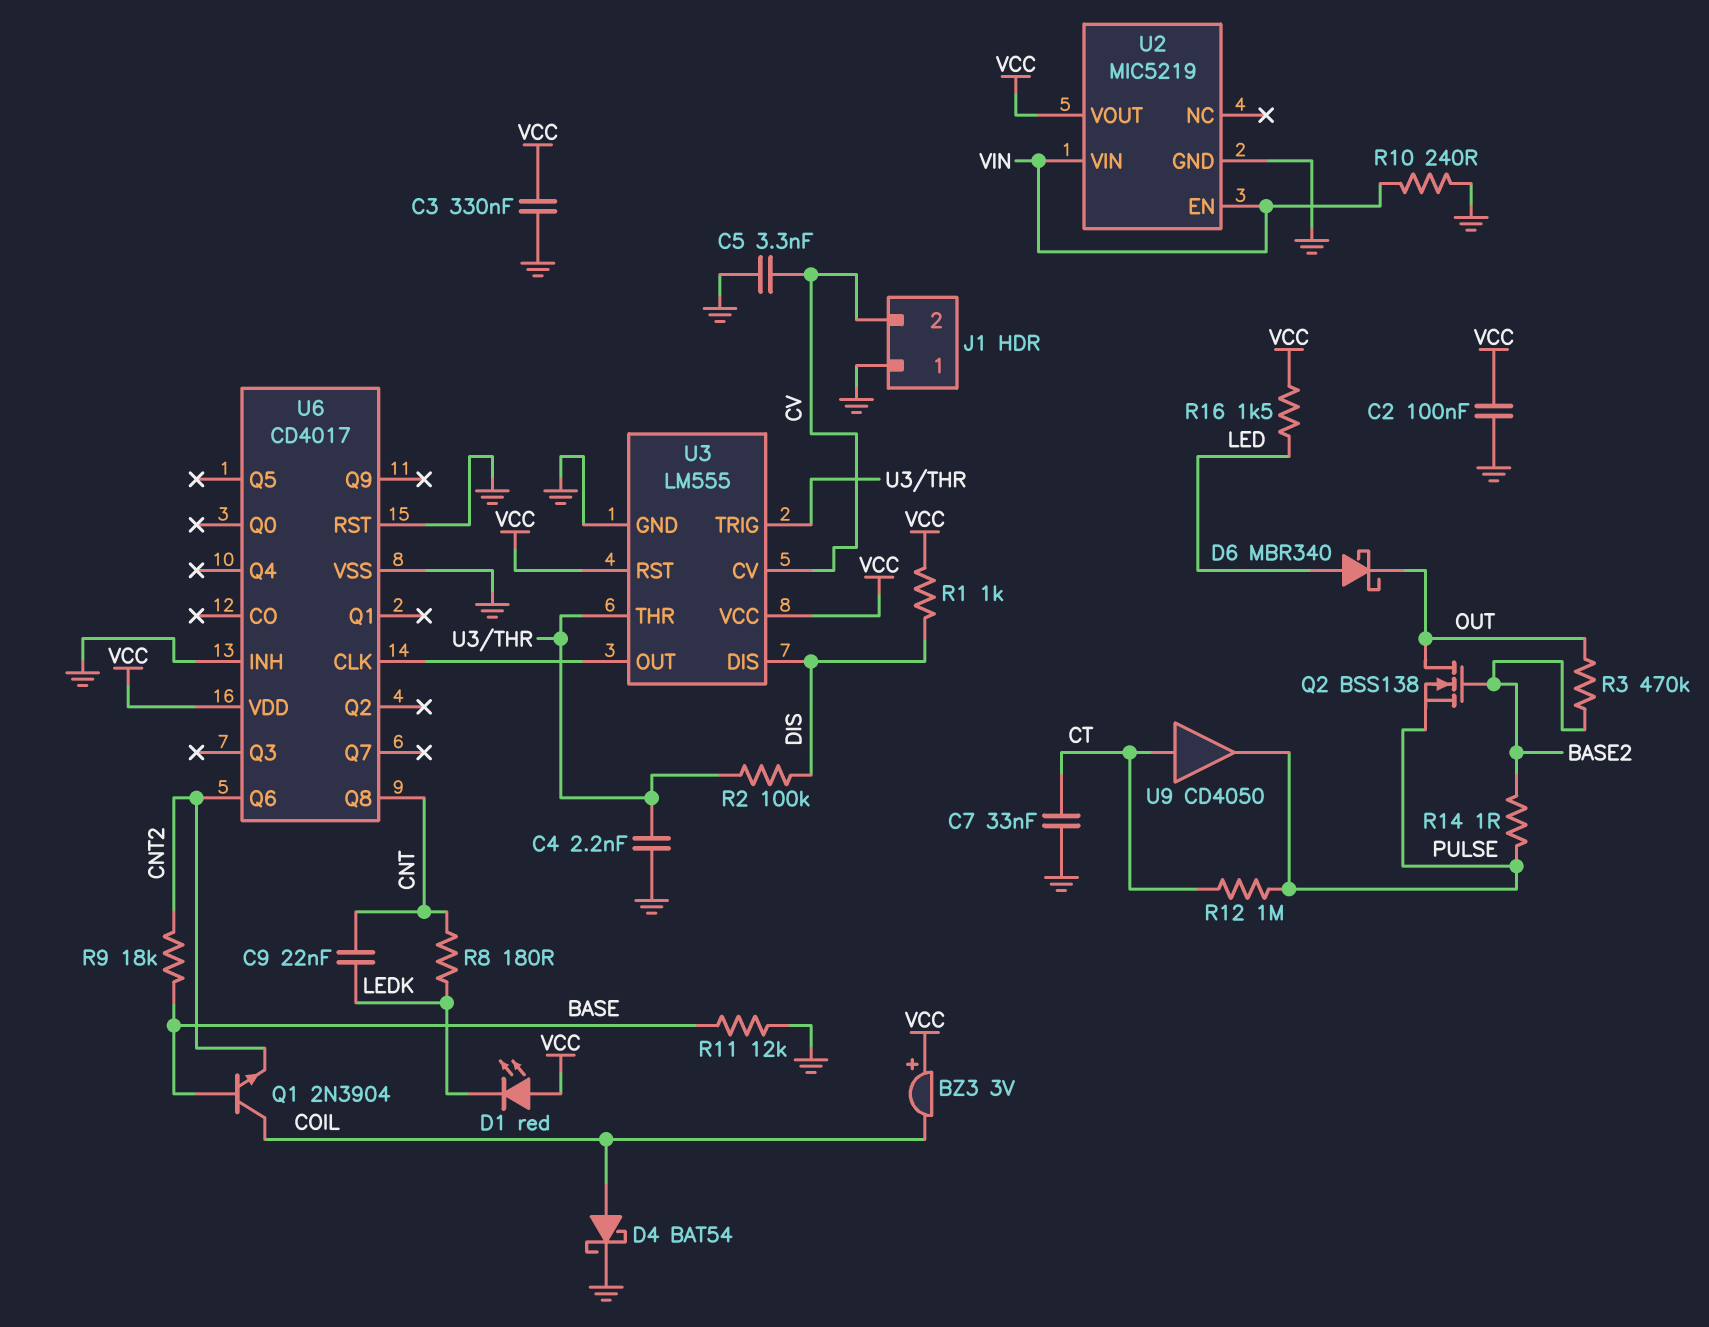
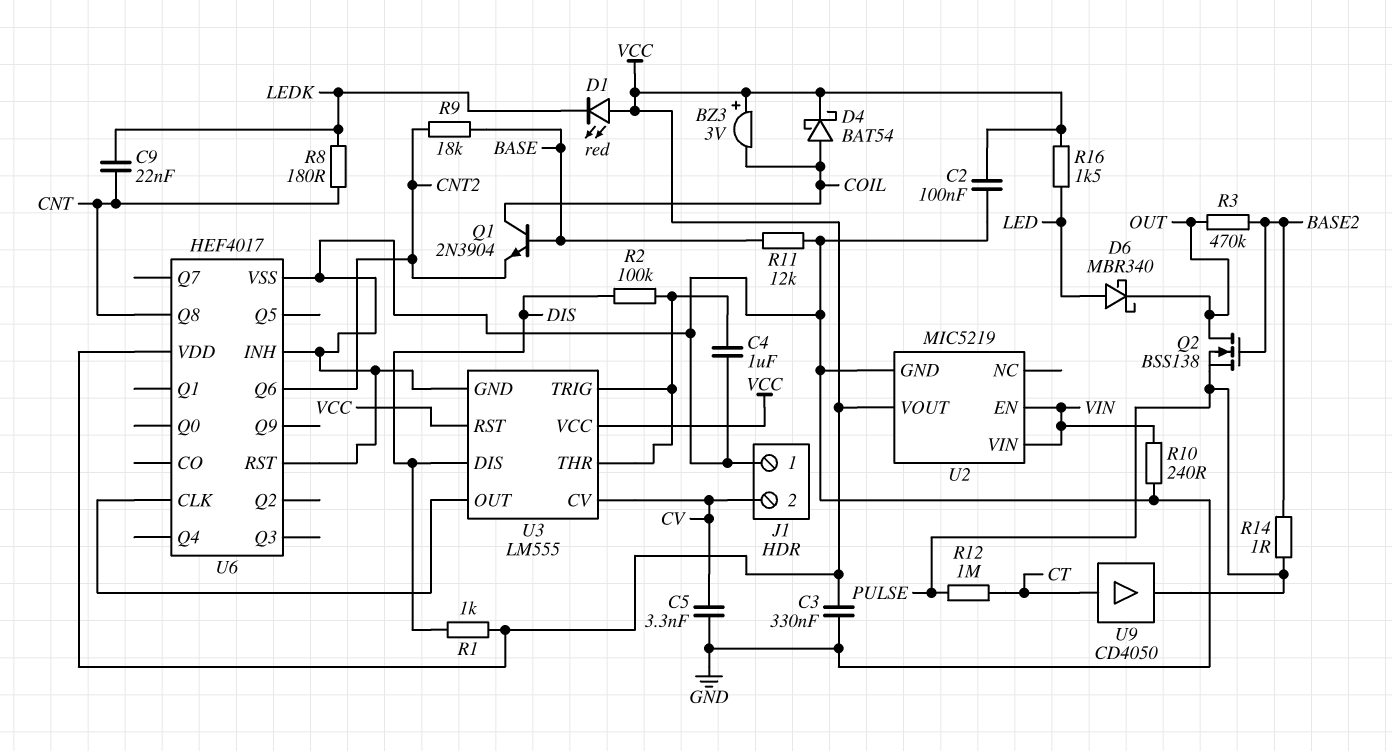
C4: 2.2nF (GND, U3/THR) -> 1uF (GND, U3/THR)
C7: 33nF (CT, GND) -> none
D4: schottky BAT54 (A COIL, K GND) -> schottky BAT54 (A COIL, K VCC)
U6: CD4017 -> HEF4017

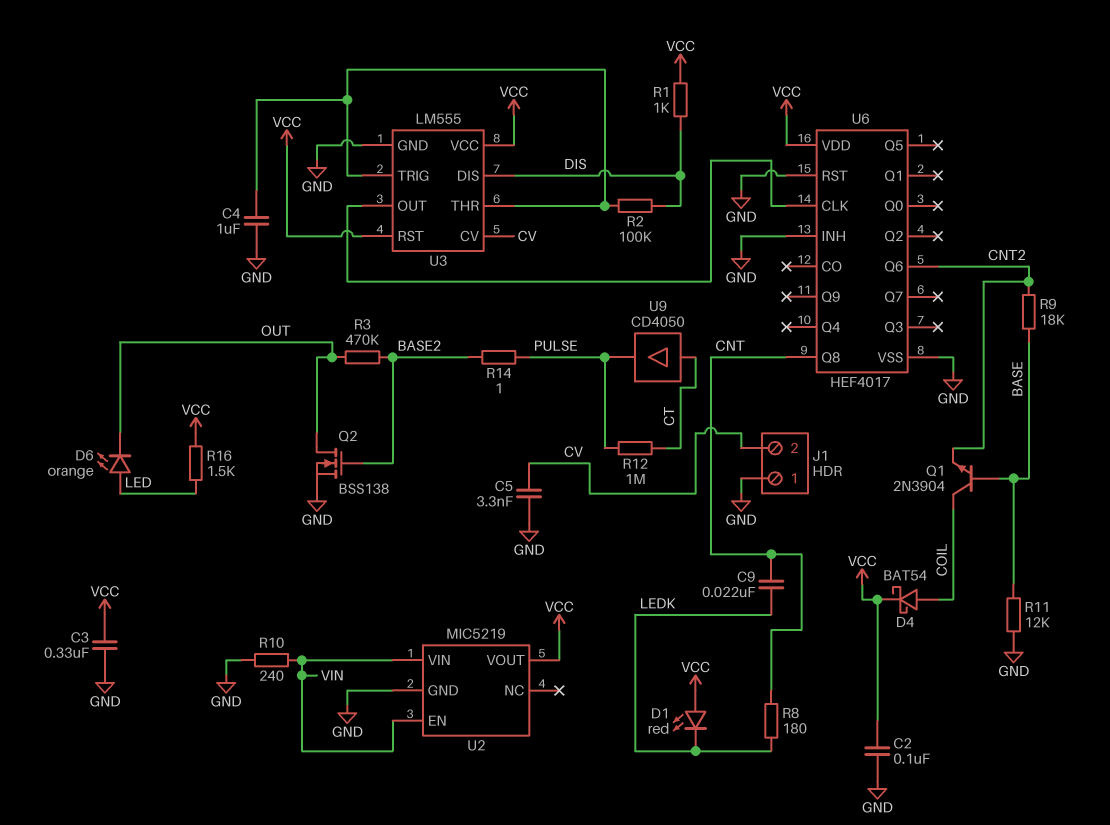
BZ3: buzzer 3V (plus VCC, minus COIL) -> none
D6: schottky MBR340 (A LED, K OUT) -> LED orange (A LED, K OUT)
Q2: NMOS BSS138 (G BASE2, D OUT, S PULSE) -> NMOS BSS138 (G BASE2, D OUT, S GND)

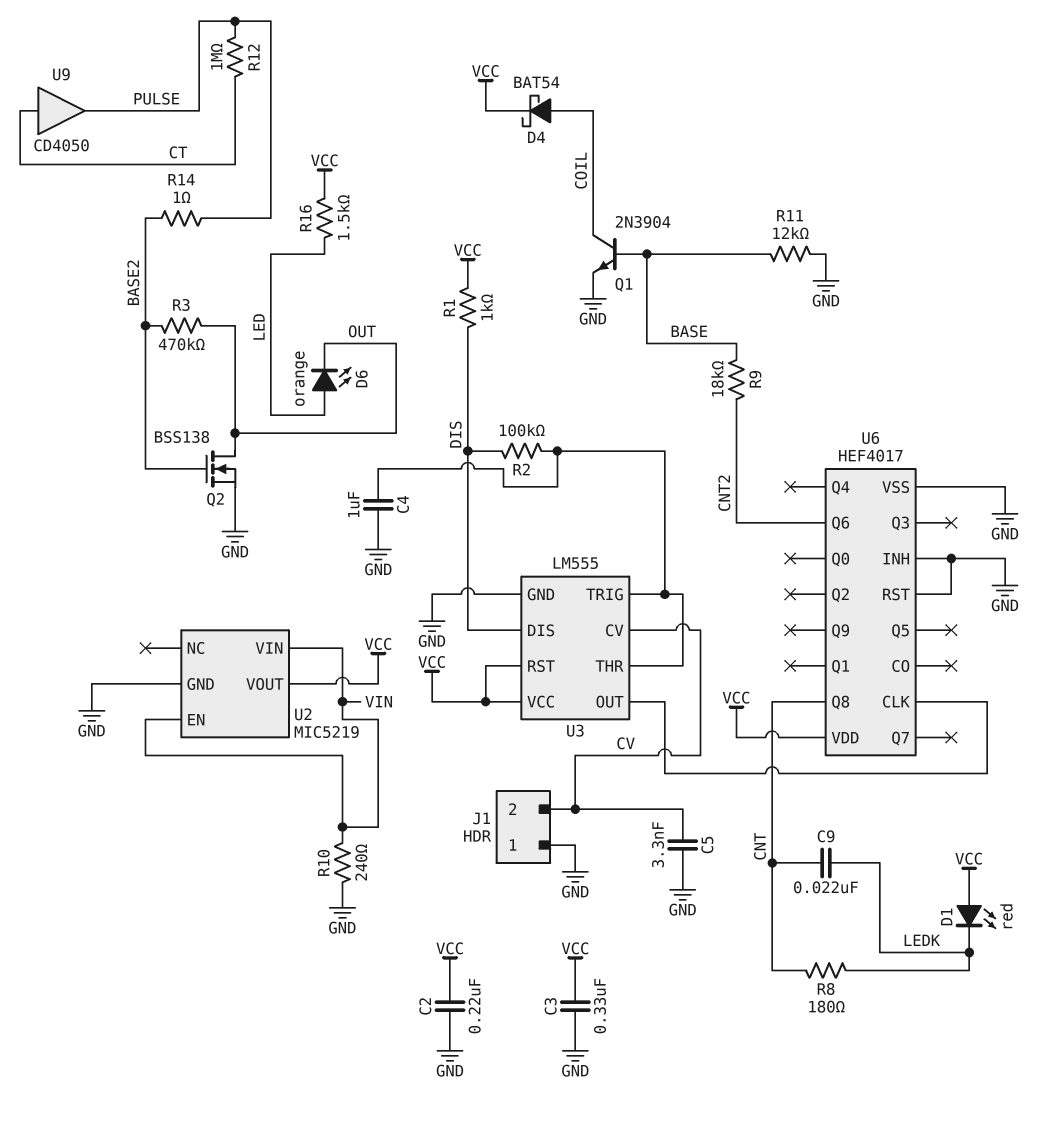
C2: 100nF (GND, VCC) -> 220nF (GND, VCC)
Q1: NPN 2N3904 (B BASE, C COIL, E CNT2) -> NPN 2N3904 (B BASE, C COIL, E GND)

